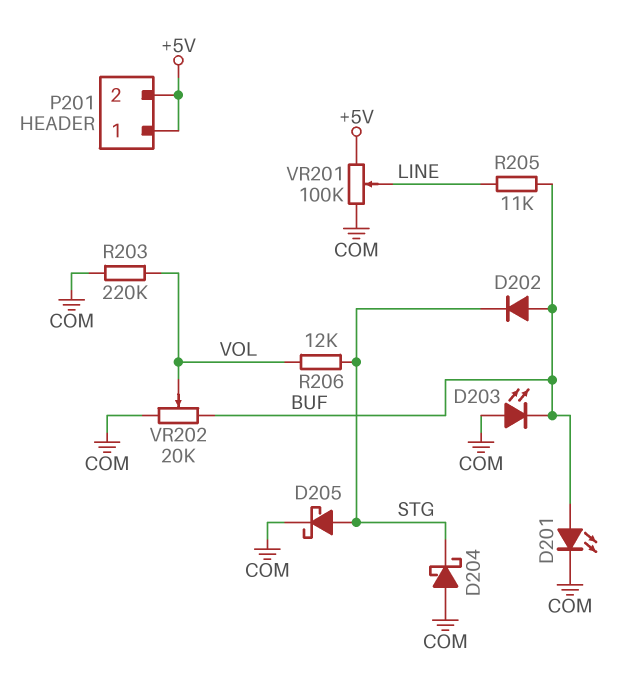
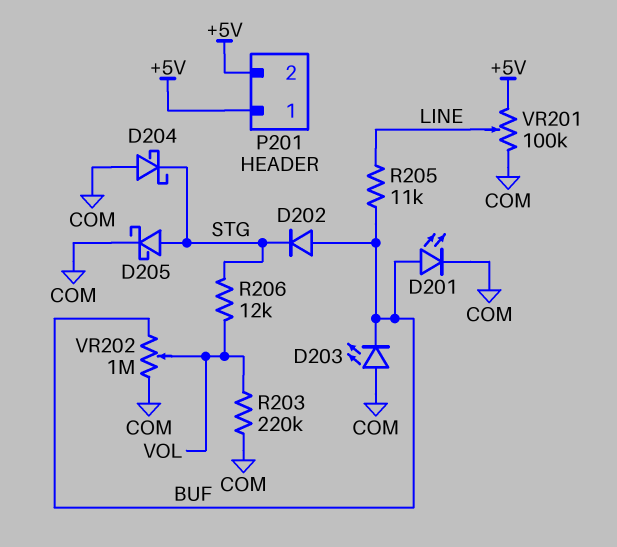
VR202: 20k (BUF, COM, wiper VOL) -> 1M (BUF, COM, wiper VOL)

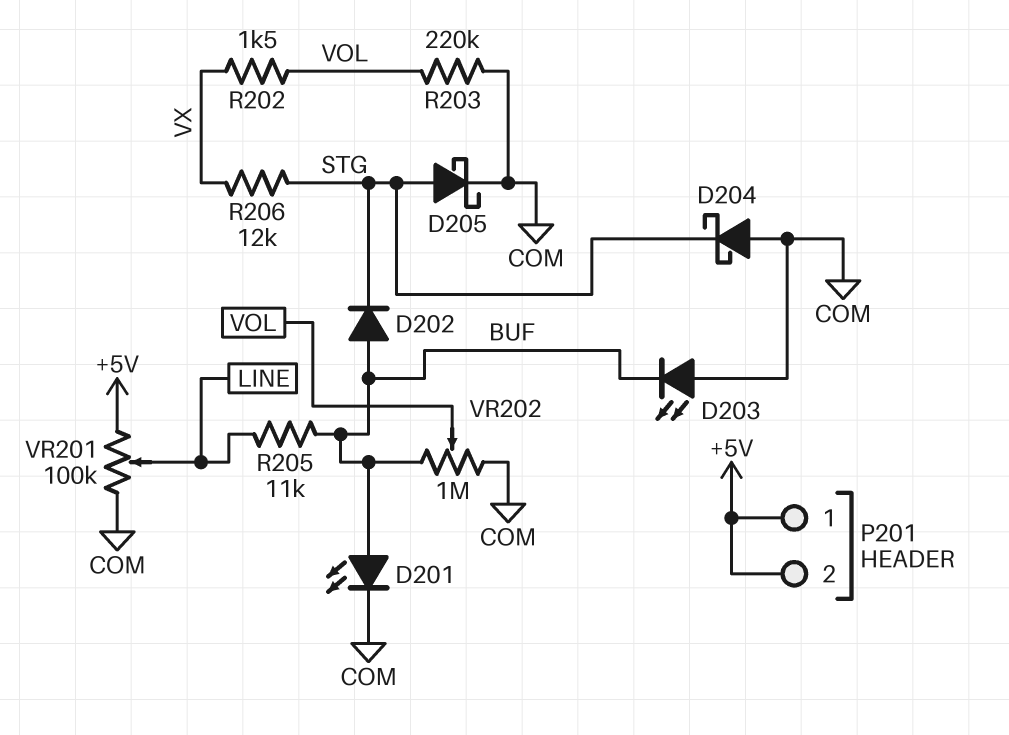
R202: none -> 1.5k (VOL, VX)
R206: 12k (STG, VOL) -> 12k (STG, VX)

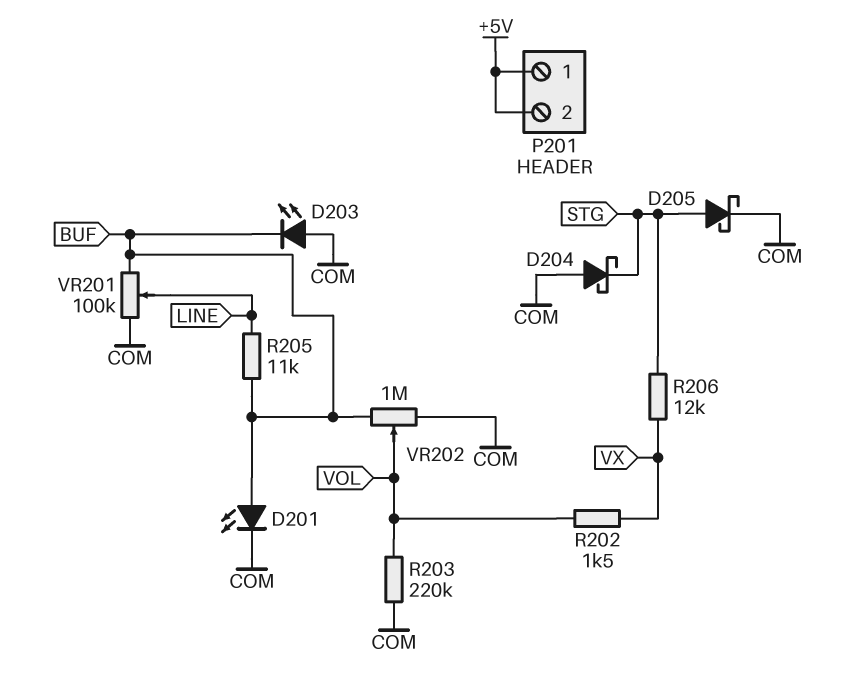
D202: diode (A BUF, K STG) -> none
VR201: 100k (+5V, COM, wiper LINE) -> 100k (BUF, COM, wiper LINE)

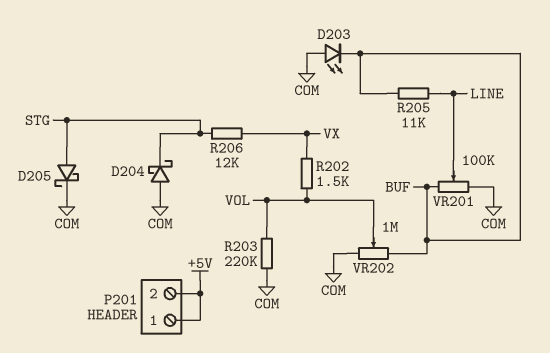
D201: LED (A BUF, K COM) -> none

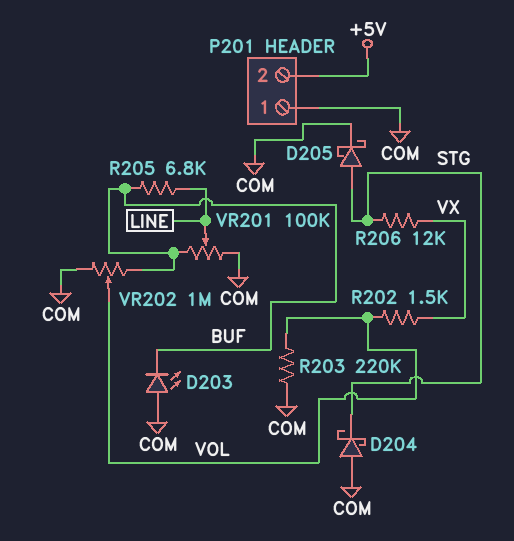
P201 pin 1: +5V -> COM
R205: 11k (BUF, LINE) -> 6.8k (BUF, LINE)

